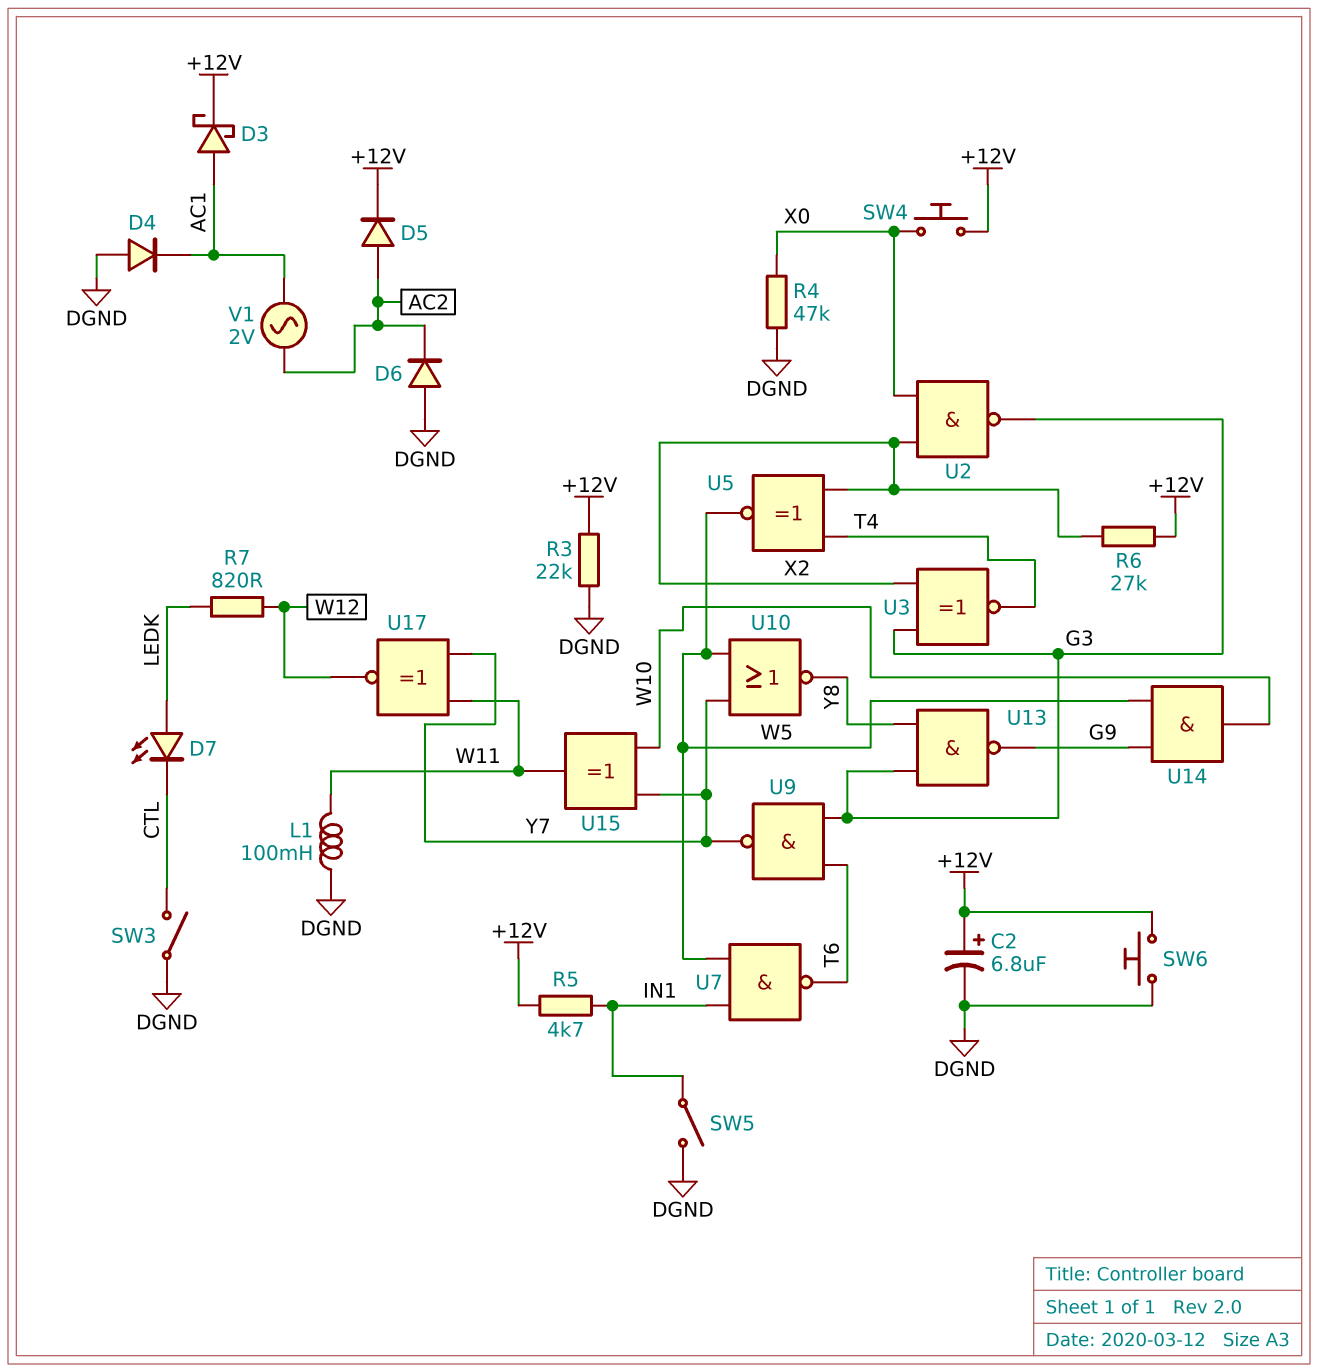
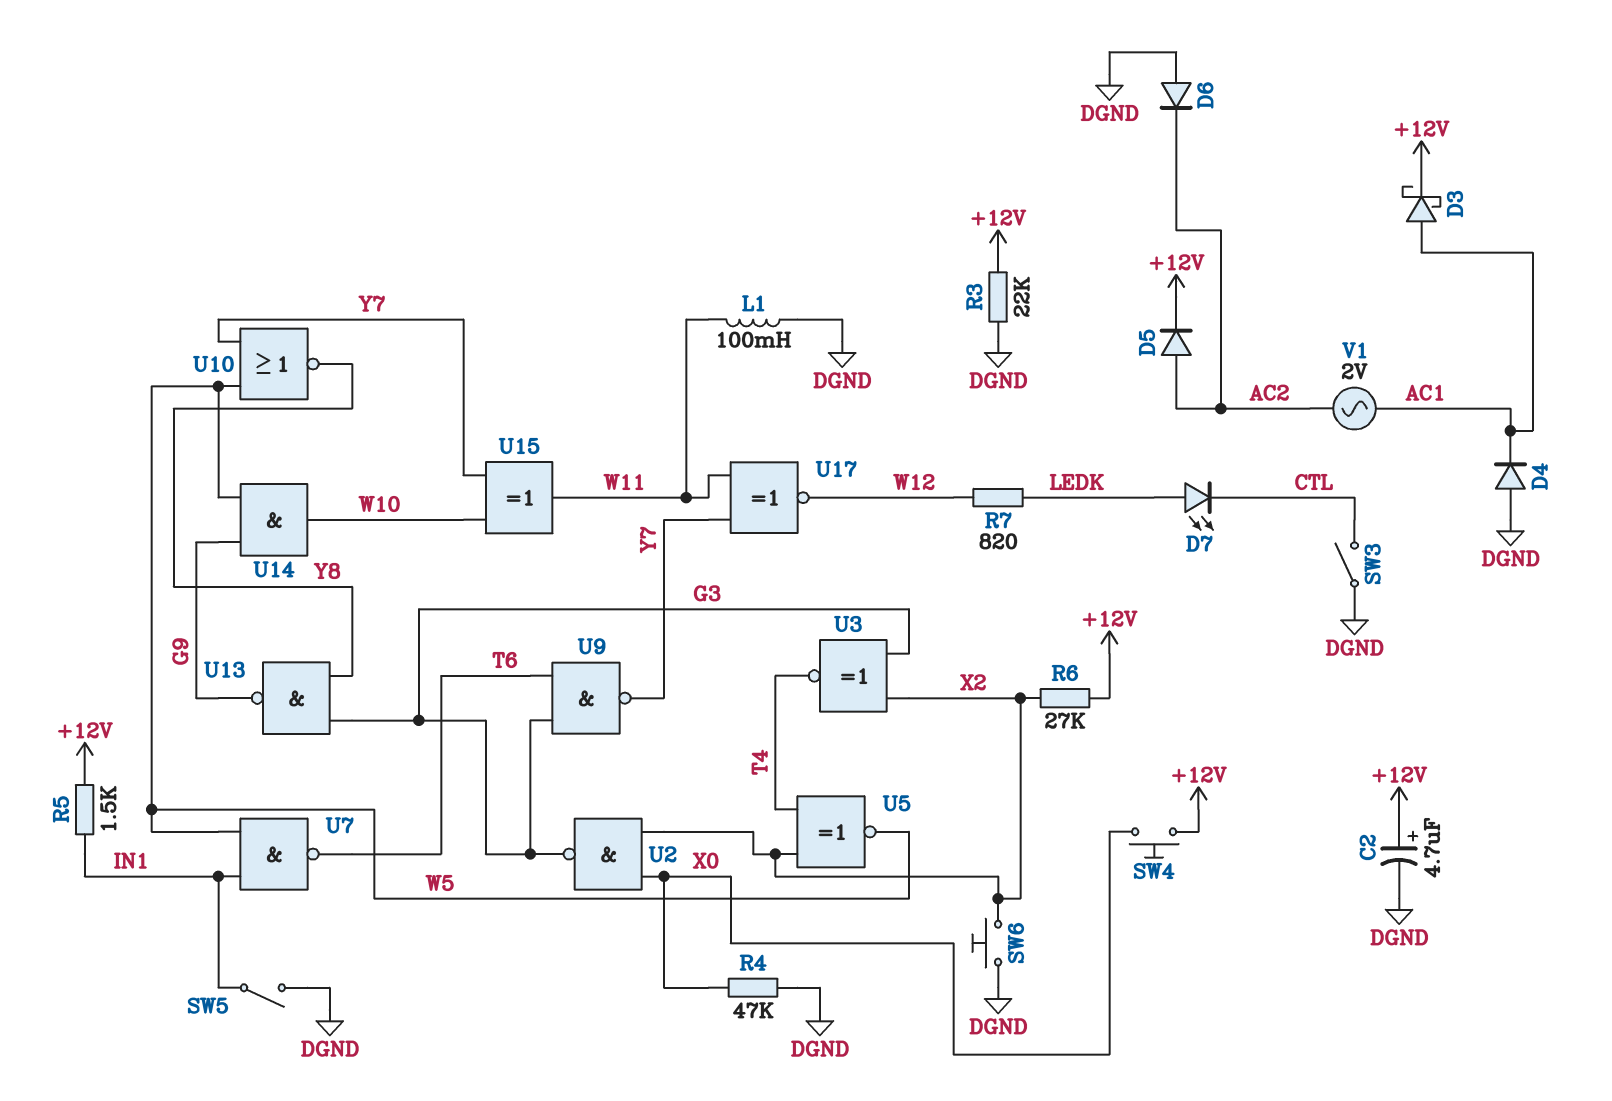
C2: 6.8uF (plus +12V, minus DGND) -> 4.7uF (plus +12V, minus DGND)
R5: 4.7k (+12V, IN1) -> 1.5k (+12V, IN1)
SW6: button (+12V, DGND) -> button (DGND, X2)

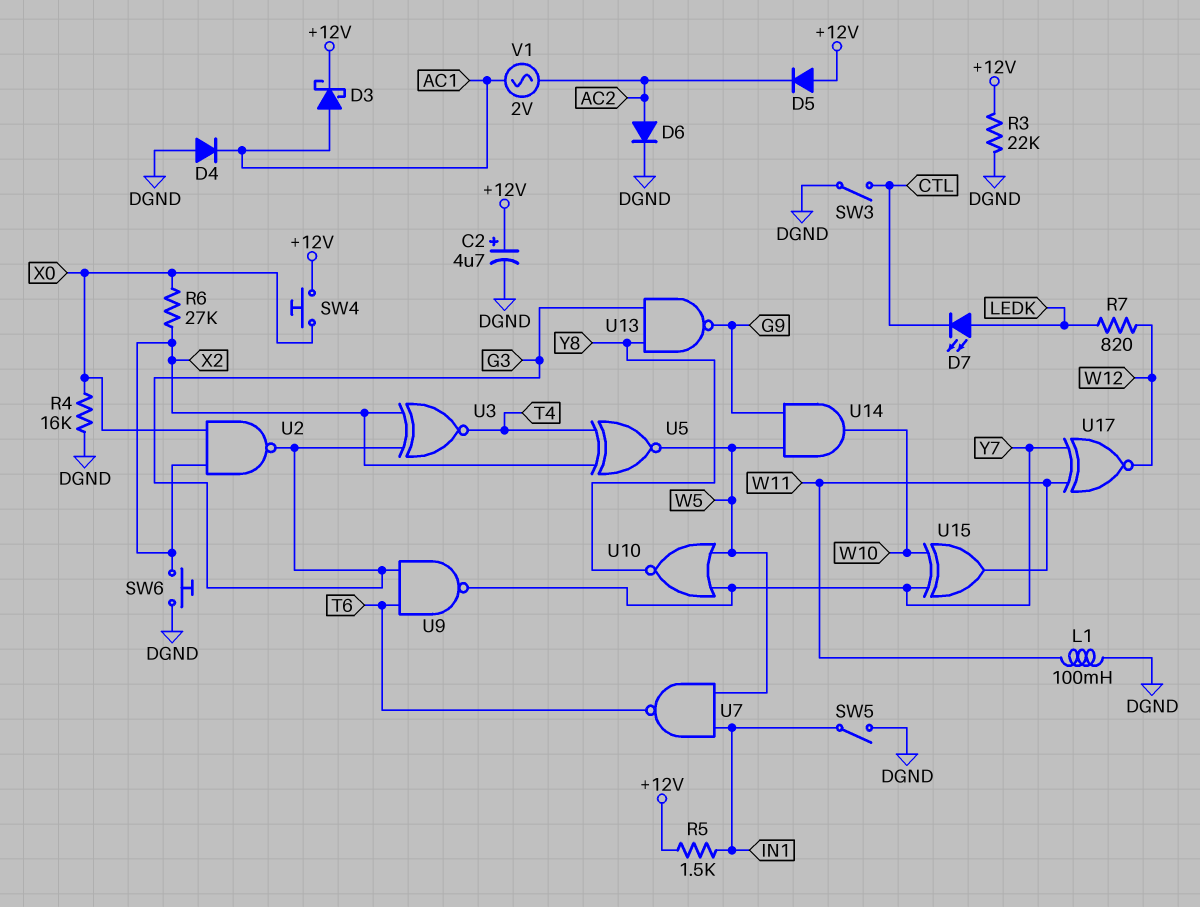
D5: diode (A AC2, K +12V) -> diode (A +12V, K AC2)
D6: diode (A DGND, K AC2) -> diode (A AC2, K DGND)
R4: 47k (DGND, X0) -> 16k (DGND, X0)
R6: 27k (+12V, X2) -> 27k (X0, X2)

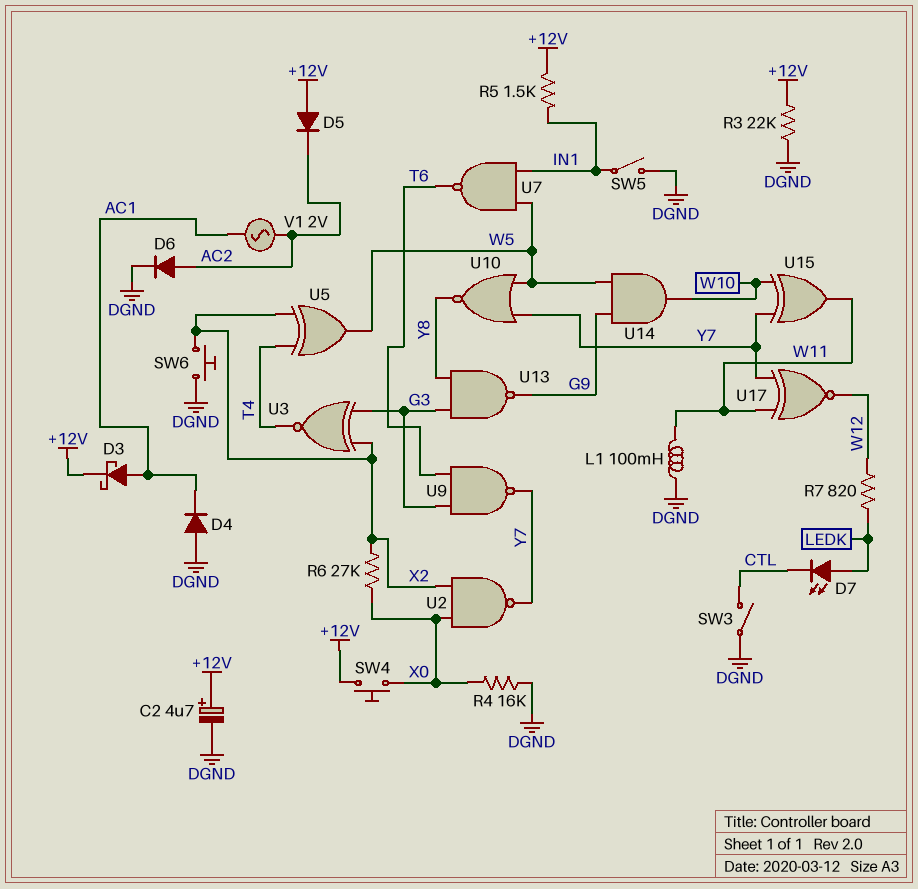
U2: NAND (in X0, in X2, out G3) -> NAND (in X0, in X2, out Y7)
U5: XNOR (in T4, in X2, out W5) -> XOR (in T4, in X2, out W5)

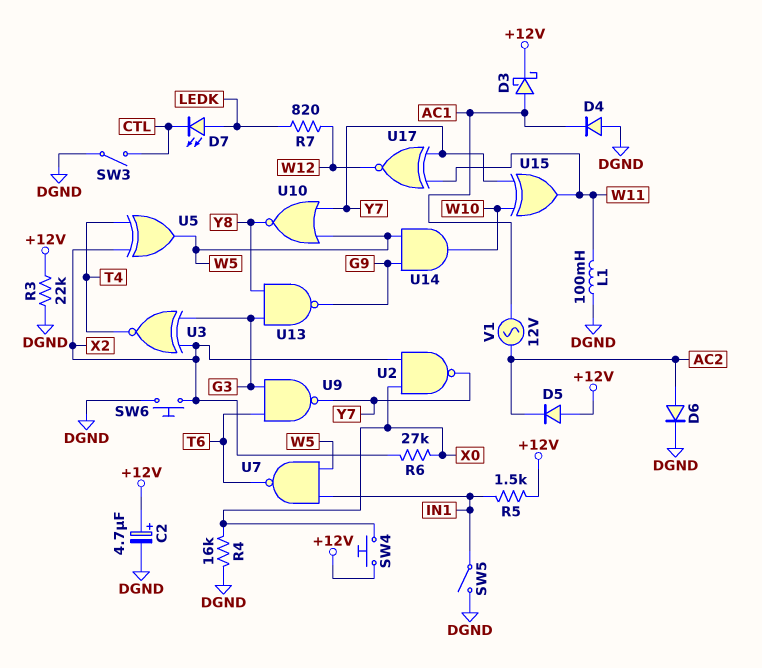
V1: AC 2V (AC1, AC2) -> AC 12V (AC1, AC2)

